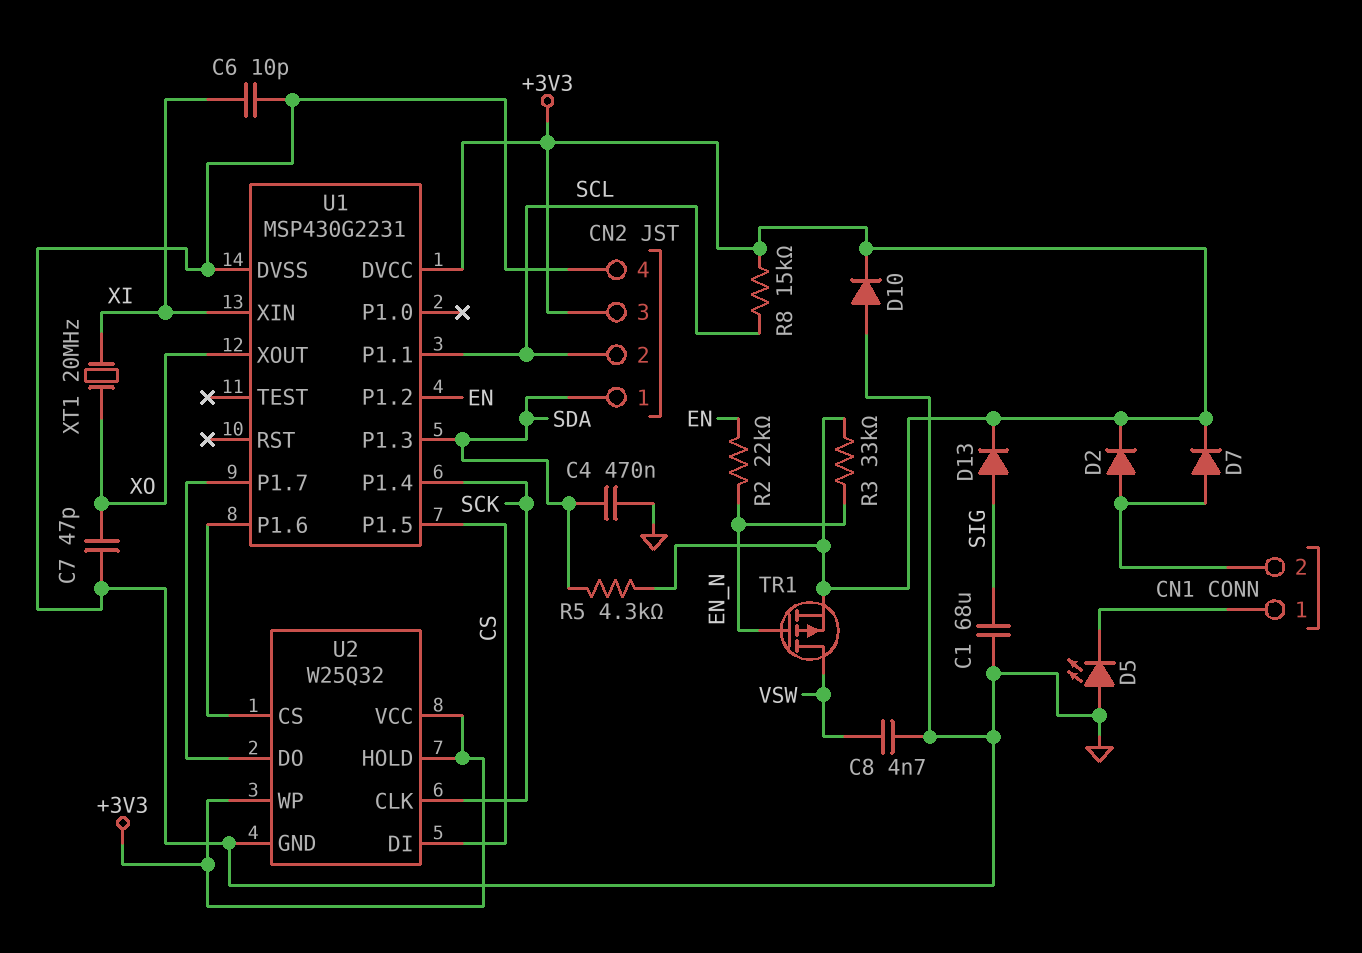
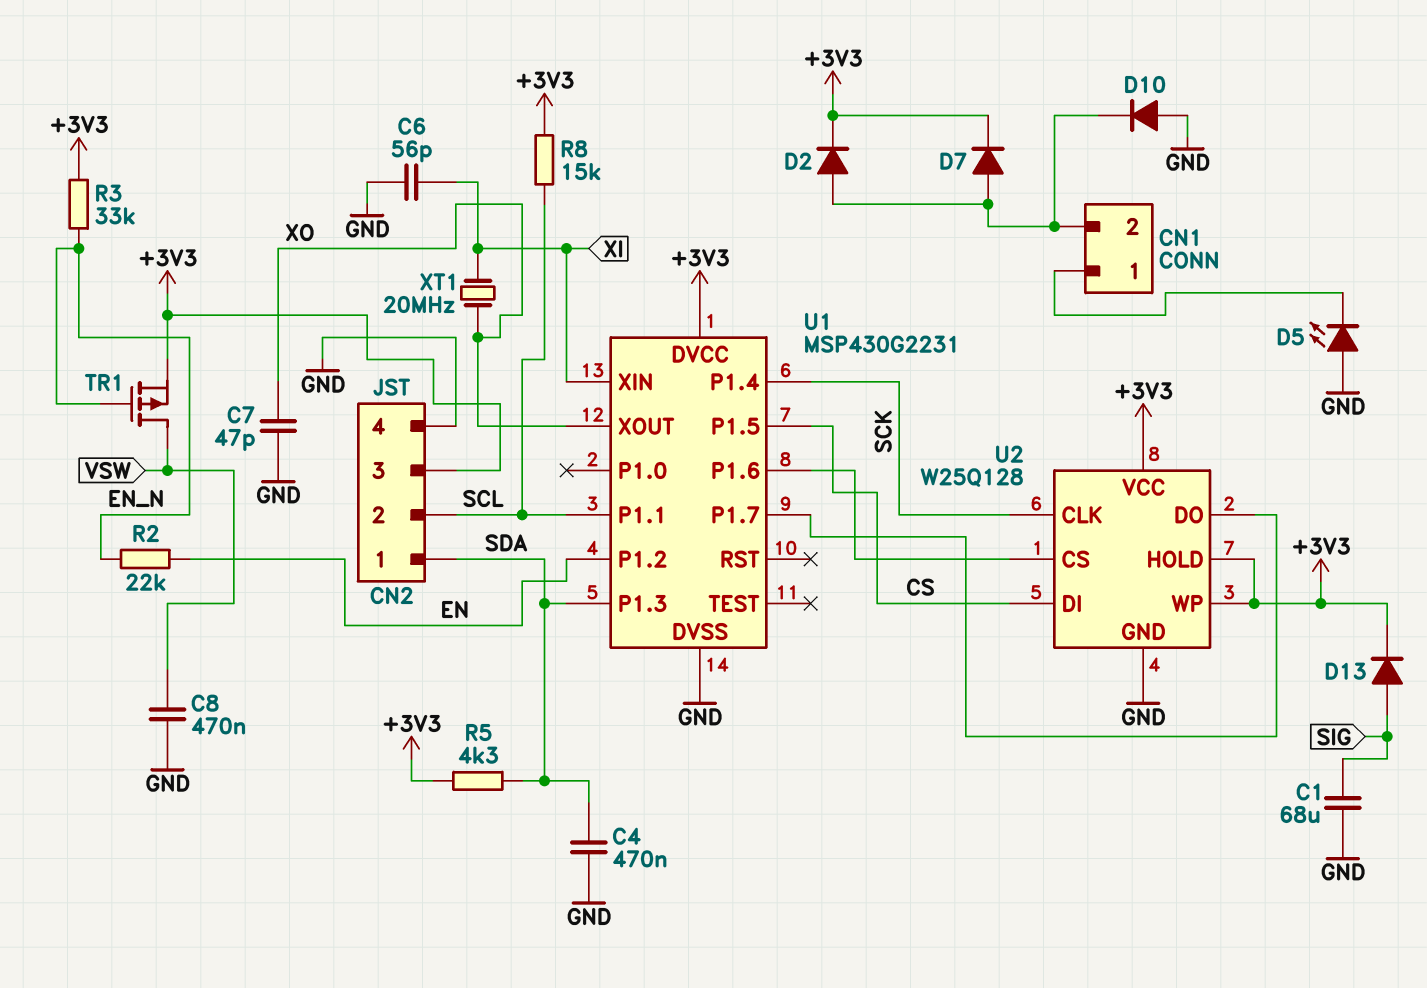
C6: 10pF (GND, XI) -> 56pF (GND, XI)
C8: 4.7nF (GND, VSW) -> 470nF (GND, VSW)
D10: diode (A GND, K +3V3) -> diode (A GND, K CN1/2)
U2: W25Q32 -> W25Q128

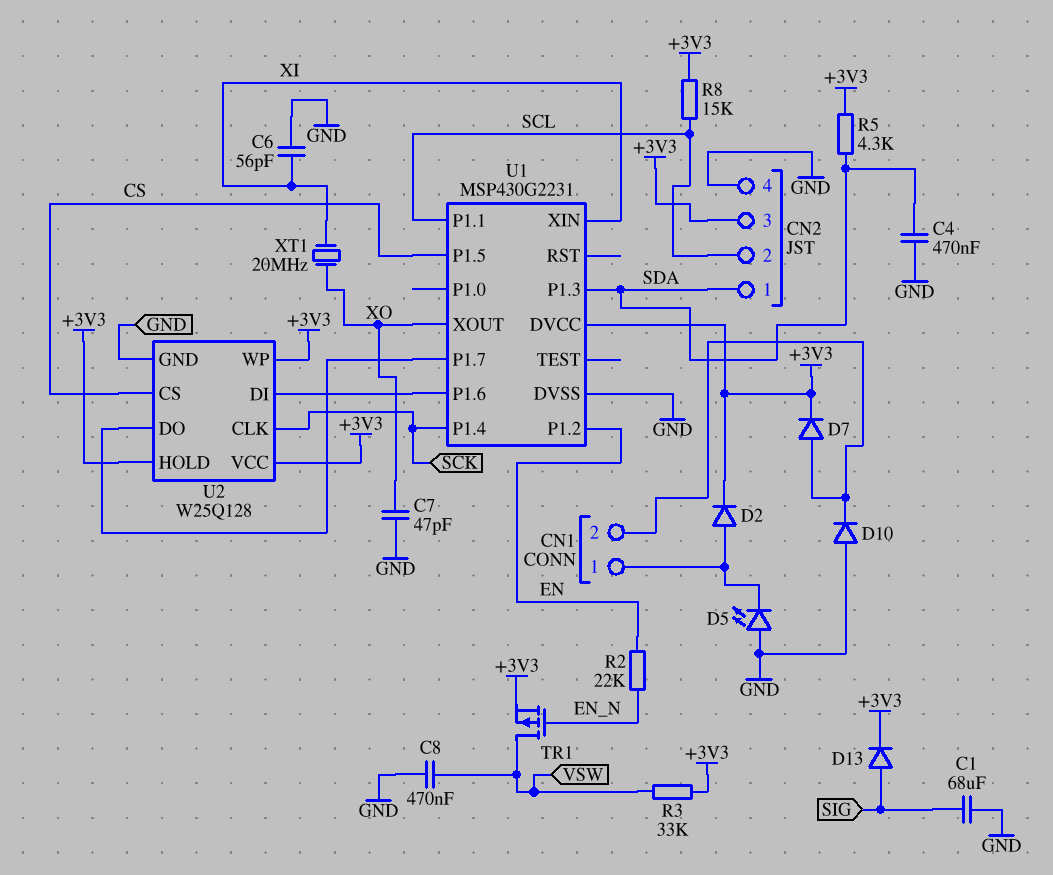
D2: diode (A CN1/2, K +3V3) -> diode (A CN1/1, K +3V3)
R3: 33k (+3V3, EN_N) -> 33k (+3V3, VSW)
U2 pin CS: U1/P1.6 -> CS
U2 pin DI: CS -> U1/P1.6

